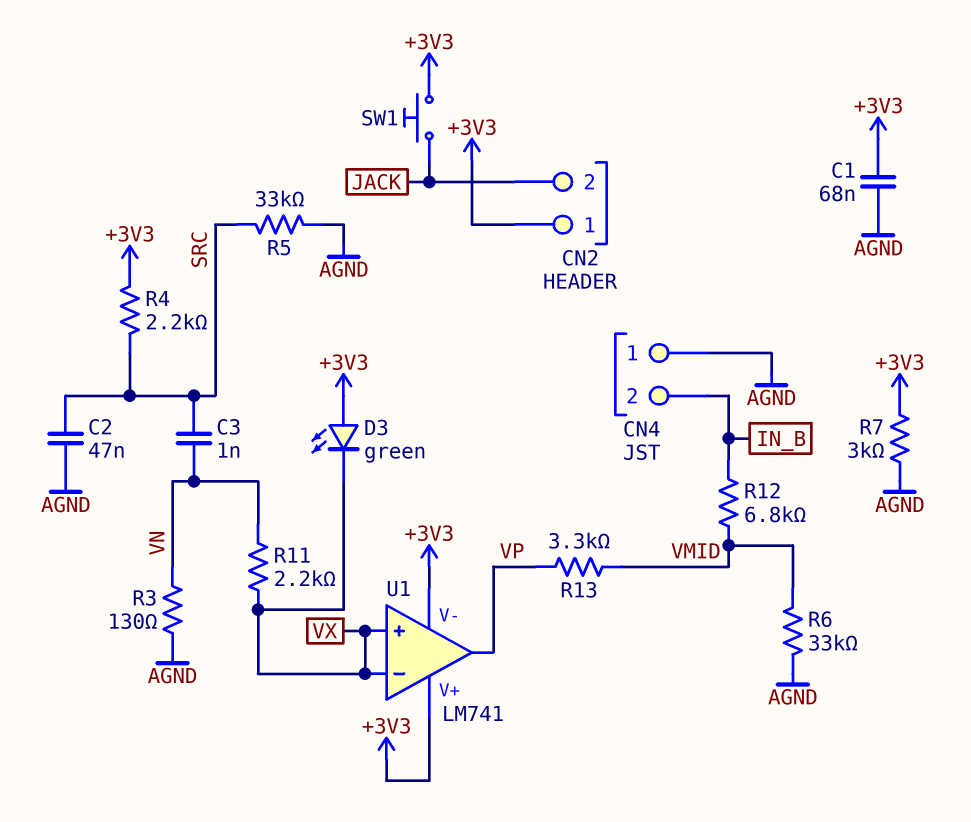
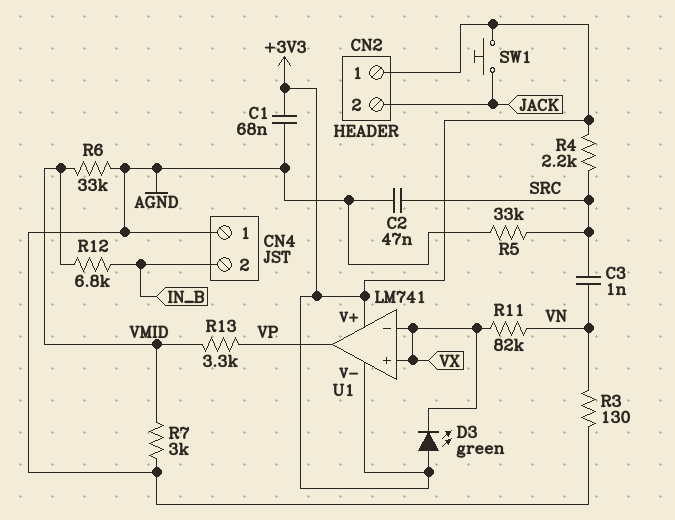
R7: 3k (+3V3, AGND) -> 3k (AGND, VMID)
R11: 2.2k (VN, VX) -> 82k (VN, VX)

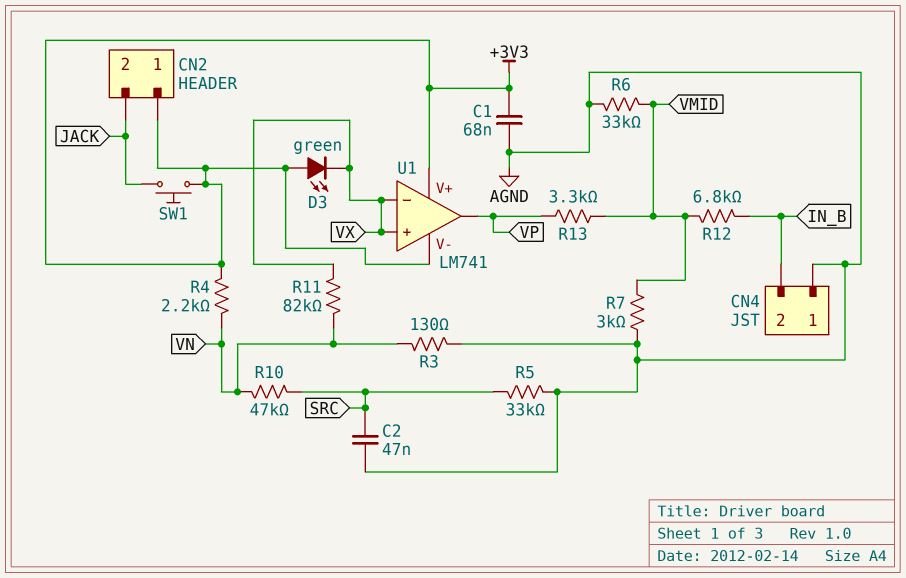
C3: 1nF (SRC, VN) -> none
R4: 2.2k (+3V3, SRC) -> 2.2k (+3V3, VN)
R10: none -> 47k (SRC, VN)

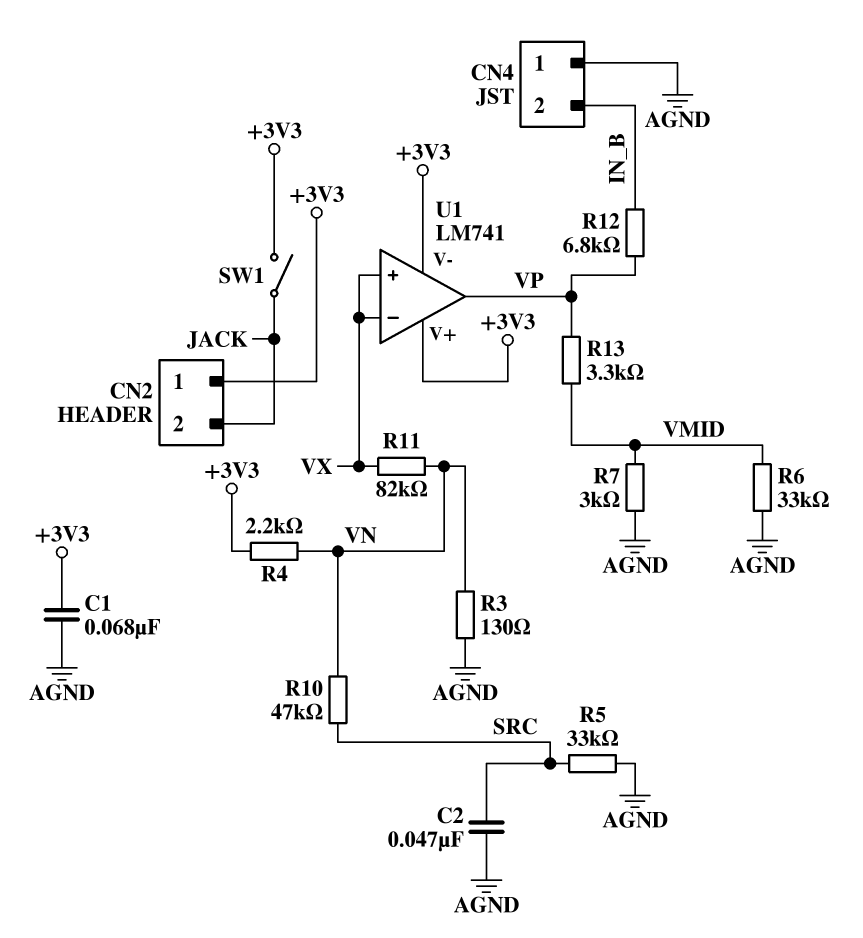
D3: LED green (A +3V3, K VX) -> none
R12: 6.8k (IN_B, VMID) -> 6.8k (IN_B, VP)
SW1: button (+3V3, JACK) -> switch (+3V3, JACK)

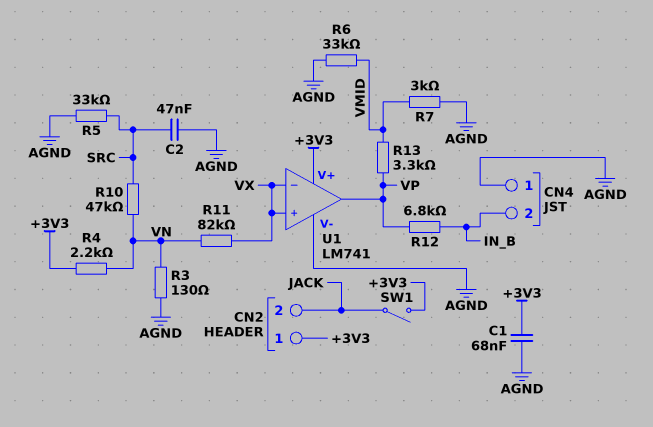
U1 pin V-: +3V3 -> AGND

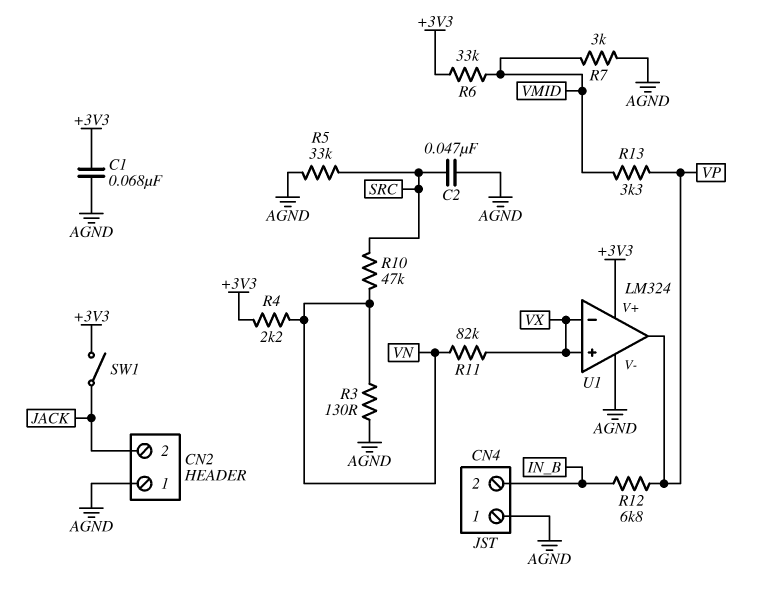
CN2 pin 1: +3V3 -> AGND
R6: 33k (AGND, VMID) -> 33k (+3V3, VMID)
U1: LM741 -> LM324

